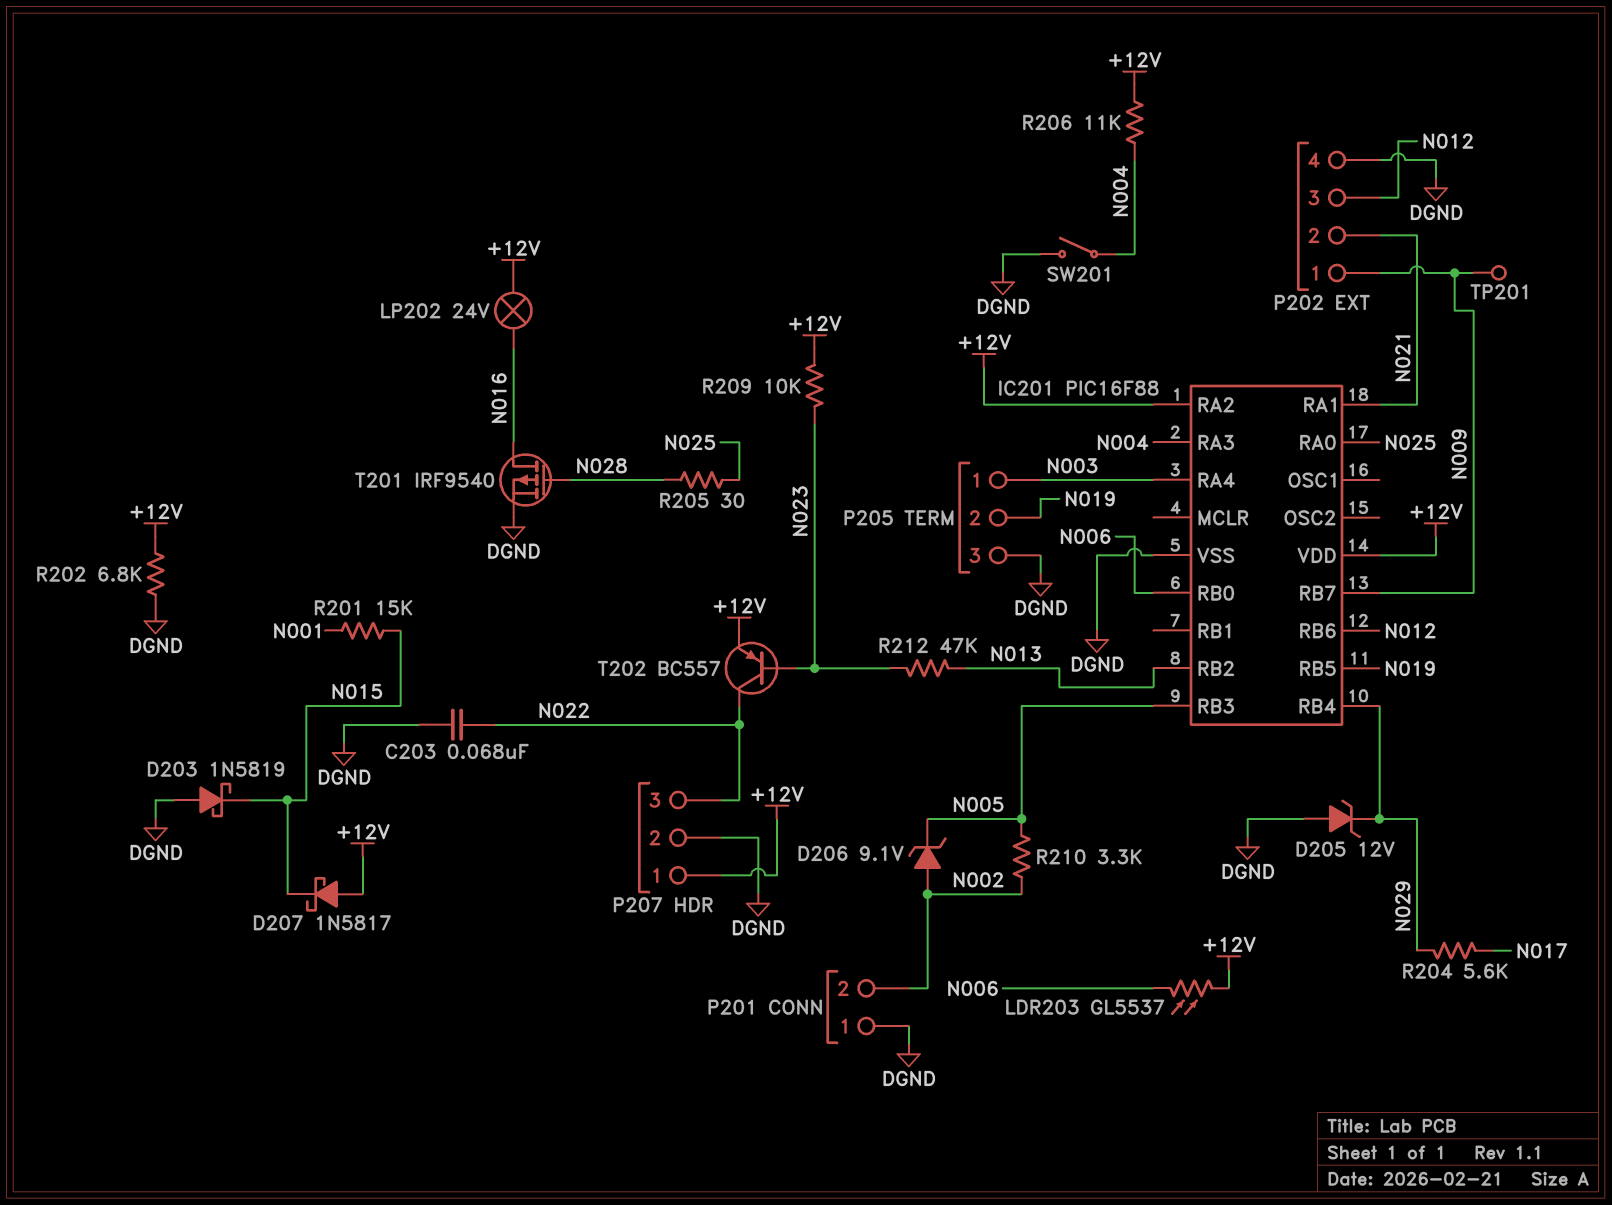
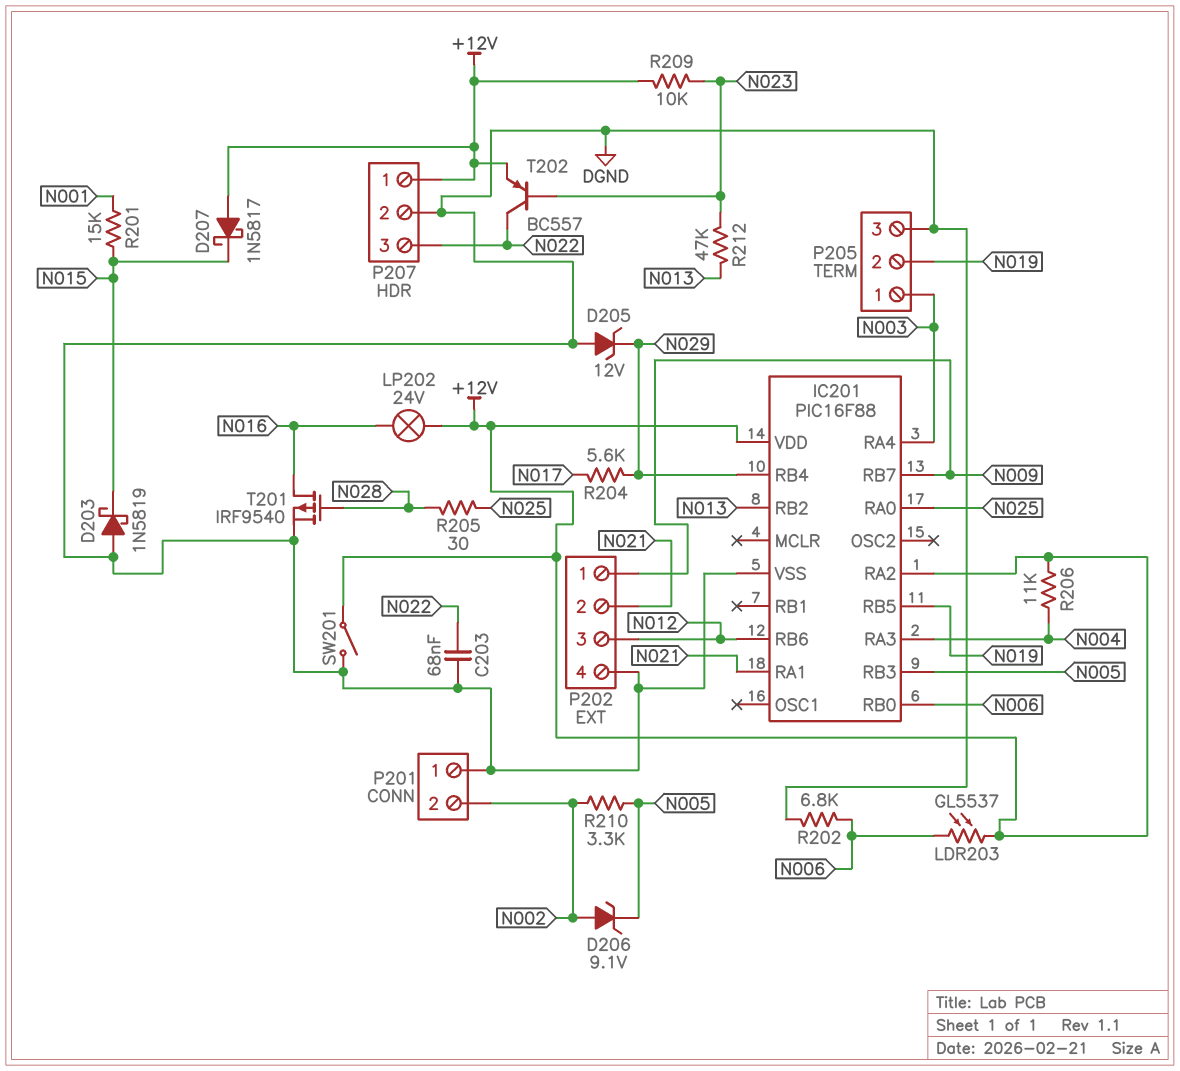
R202: 6.8k (+12V, DGND) -> 6.8k (DGND, N006)
SW201: switch (DGND, N004) -> switch (+12V, DGND)
TP201: test point (N009) -> none

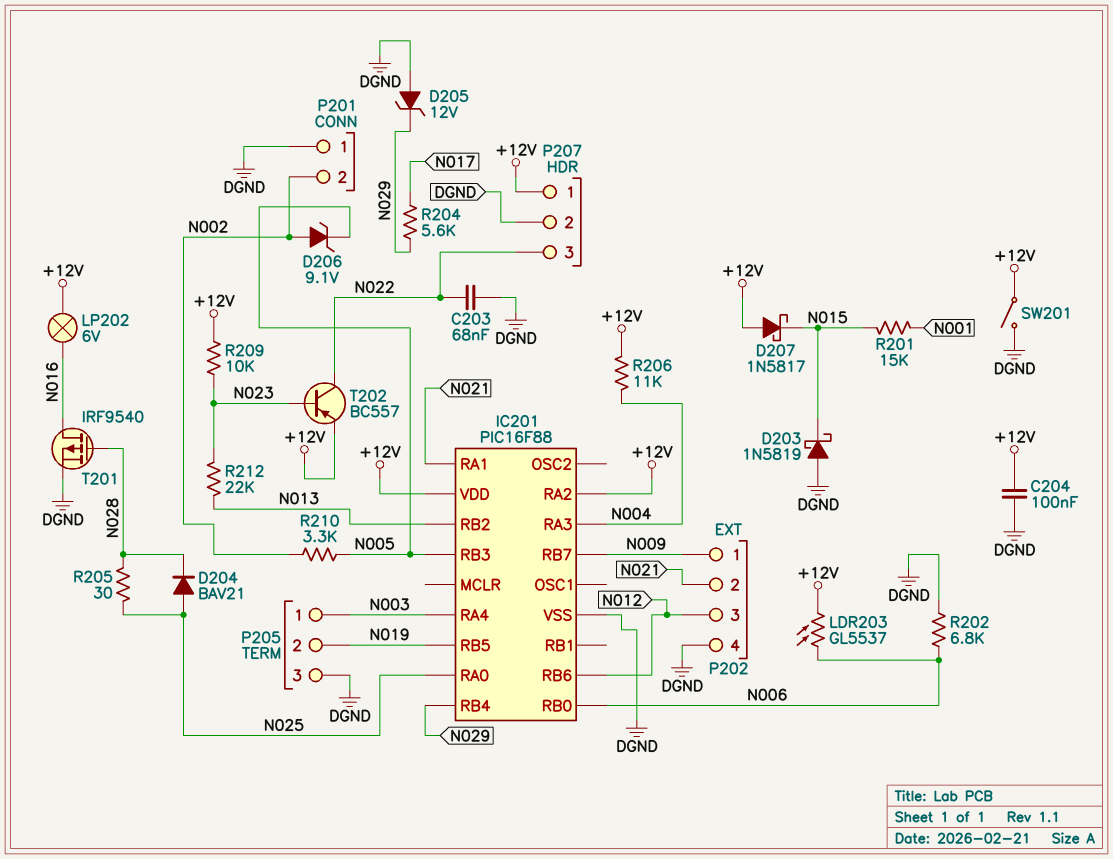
C204: none -> 100nF (+12V, DGND)
D204: none -> diode BAV21 (A N025, K N028)
LP202: lamp 24V (+12V, N016) -> lamp 6V (+12V, N016)
R212: 47k (N013, N023) -> 22k (N013, N023)

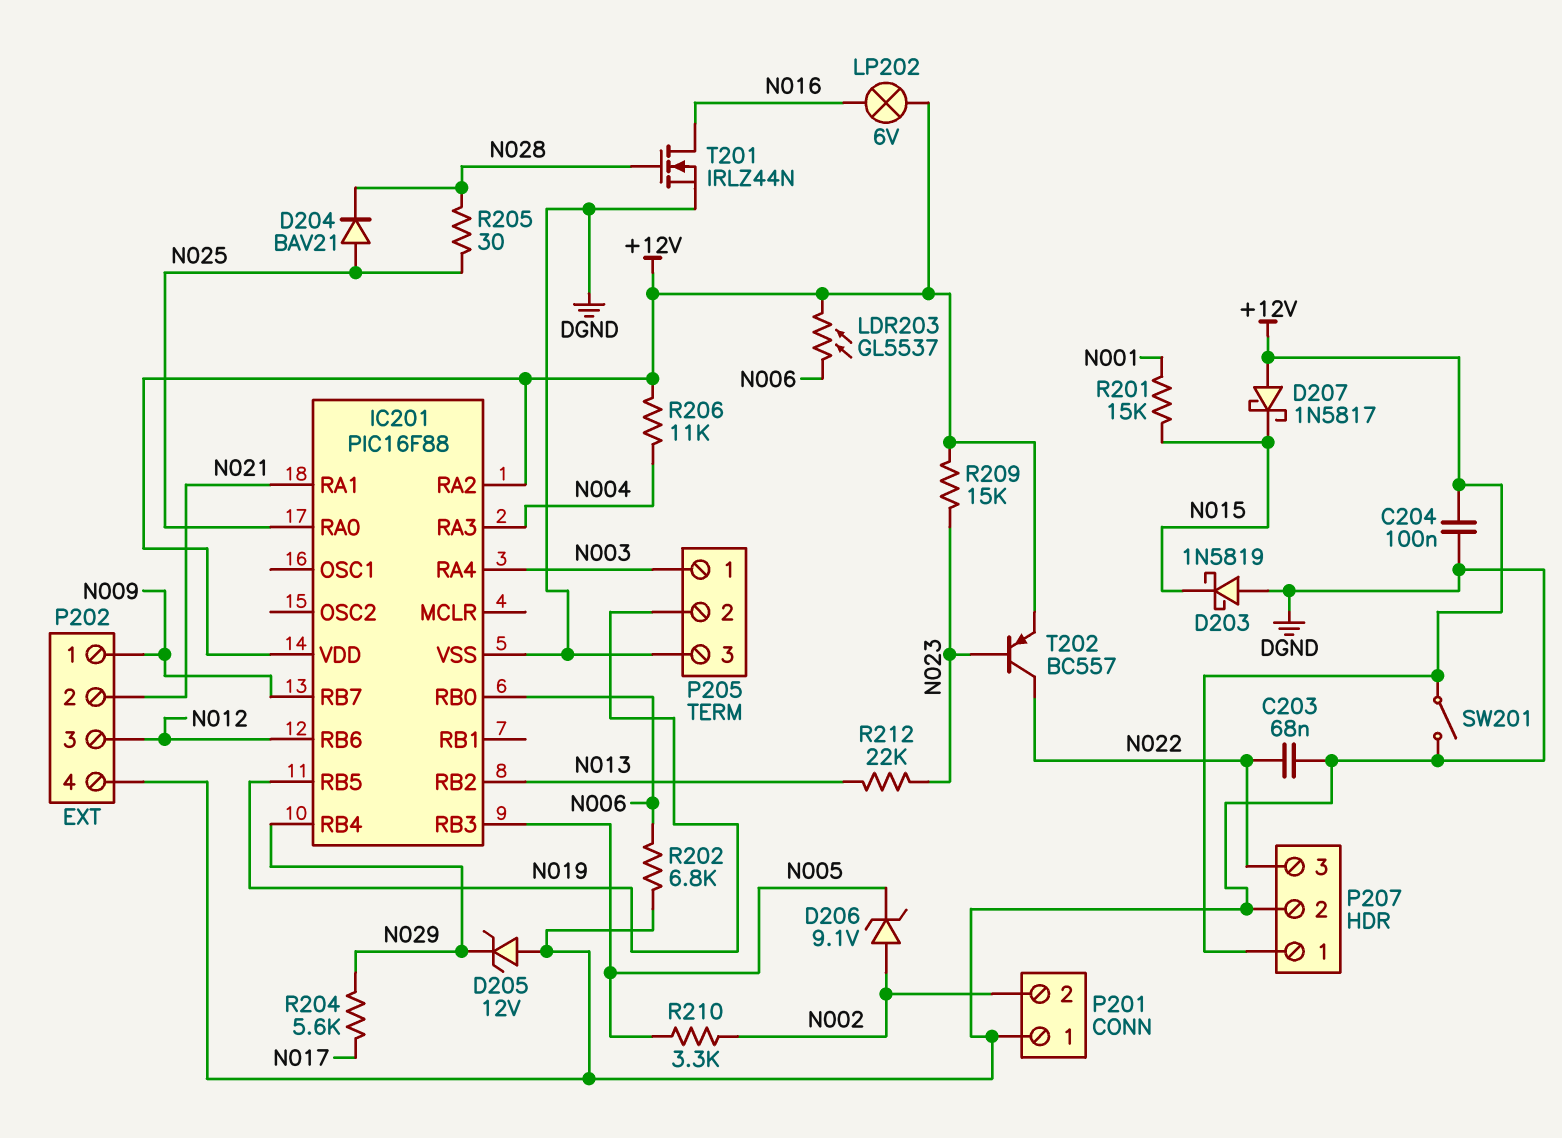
R209: 10k (+12V, N023) -> 15k (+12V, N023)
T201: PMOS IRF9540 (G N028, D N016, S DGND) -> NMOS IRLZ44N (G N028, D N016, S DGND)

